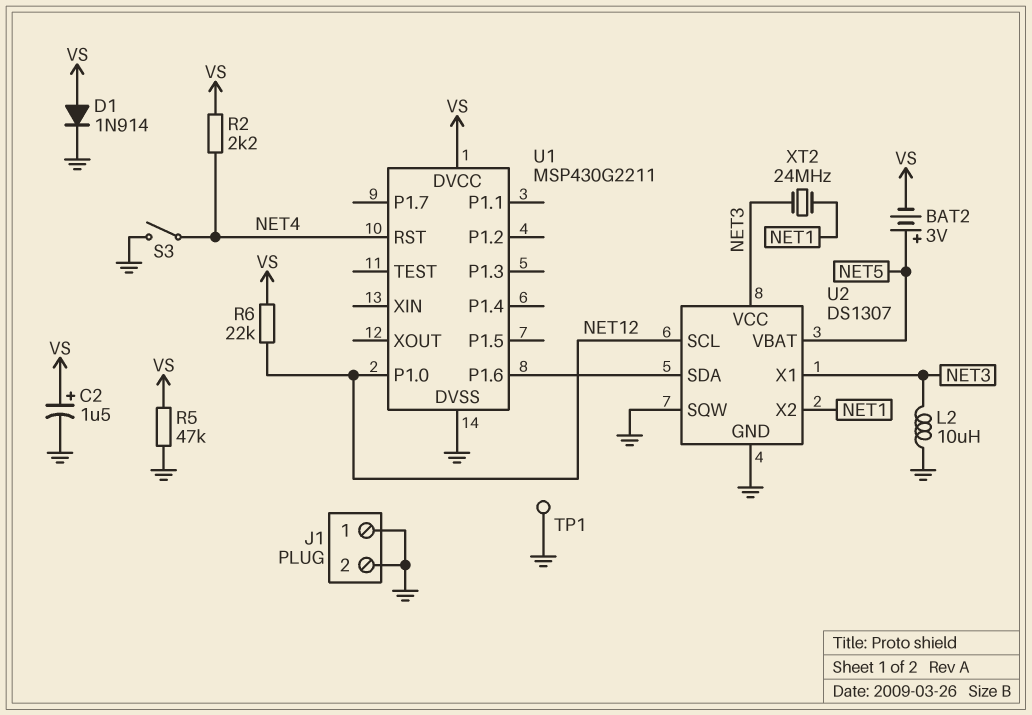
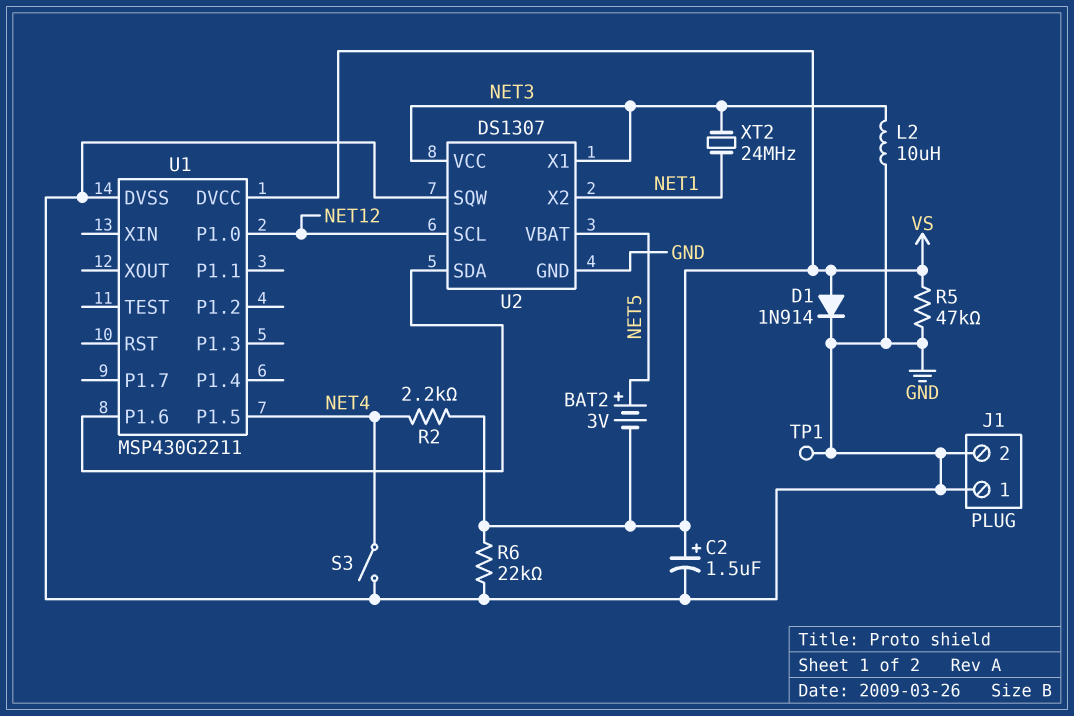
R6: 22k (NET12, VS) -> 22k (GND, VS)
U1 pin P1.5: none -> NET4
U1 pin RST: NET4 -> none

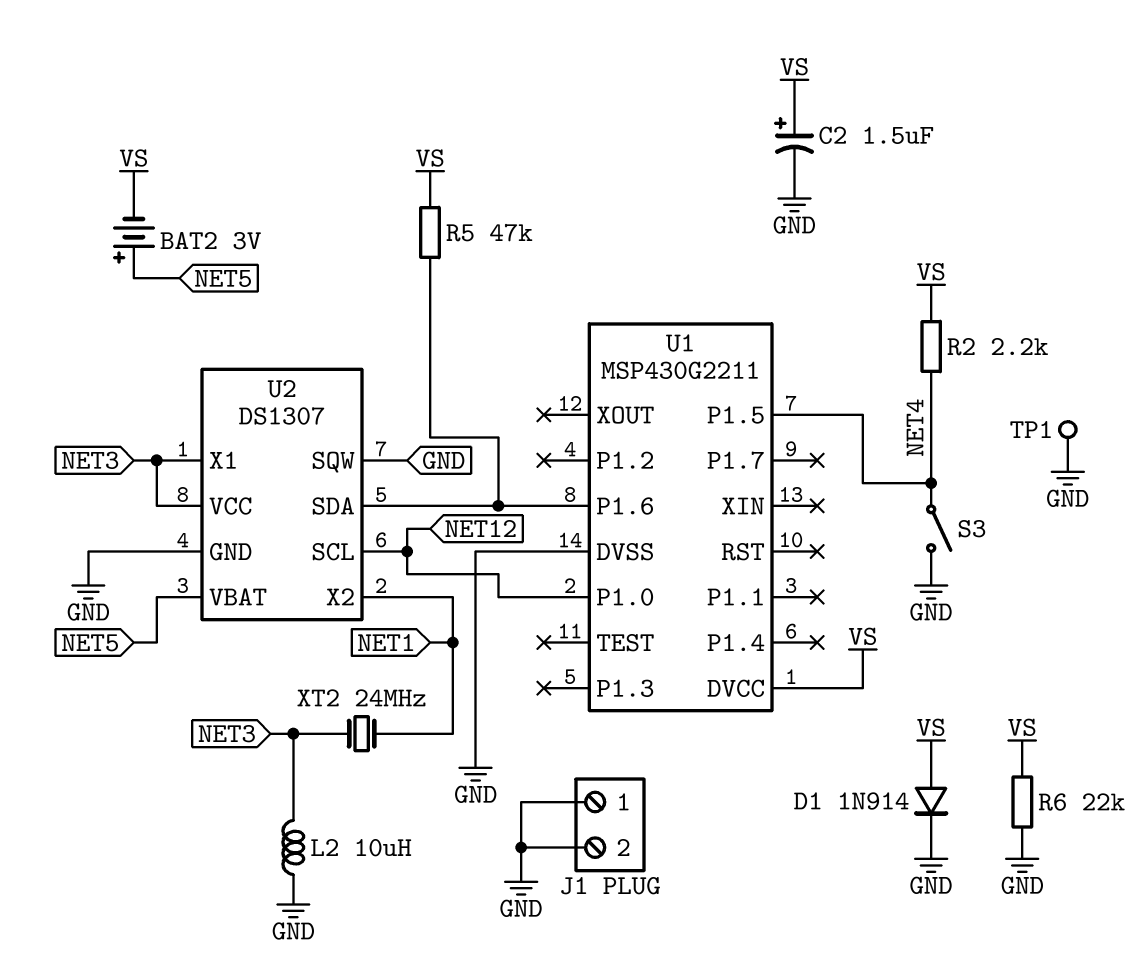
R5: 47k (GND, VS) -> 47k (U1/P1.6, VS)

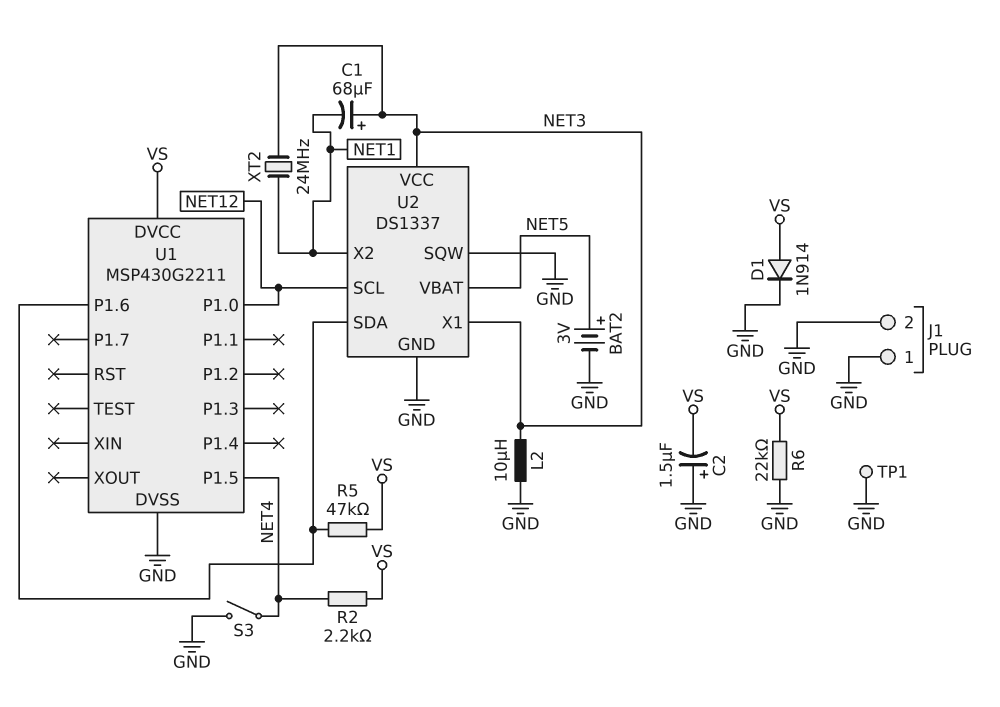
BAT2: 3V (plus NET5, minus VS) -> 3V (plus NET5, minus GND)
C1: none -> 68uF (plus NET3, minus NET1)
C2: 1.5uF (plus VS, minus GND) -> 1.5uF (plus GND, minus VS)
U2: DS1307 -> DS1337

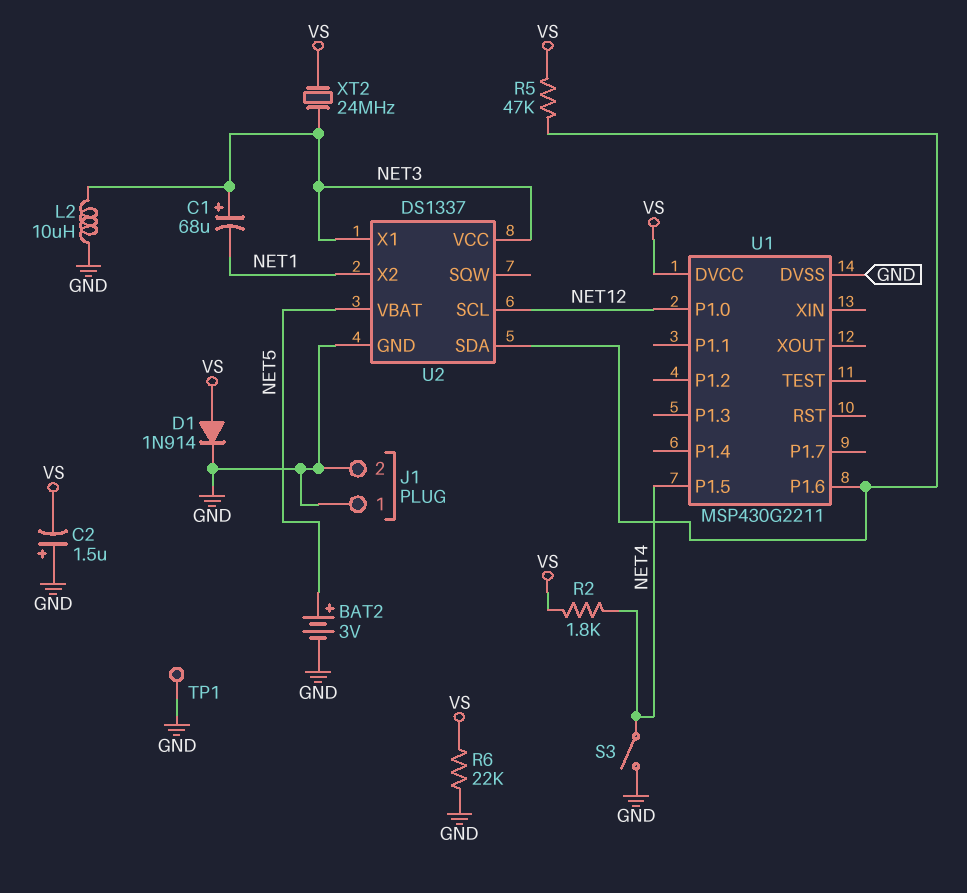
R2: 2.2k (NET4, VS) -> 1.8k (NET4, VS)
U2 pin SQW: GND -> none
XT2: 24MHz (NET1, NET3) -> 24MHz (NET3, VS)

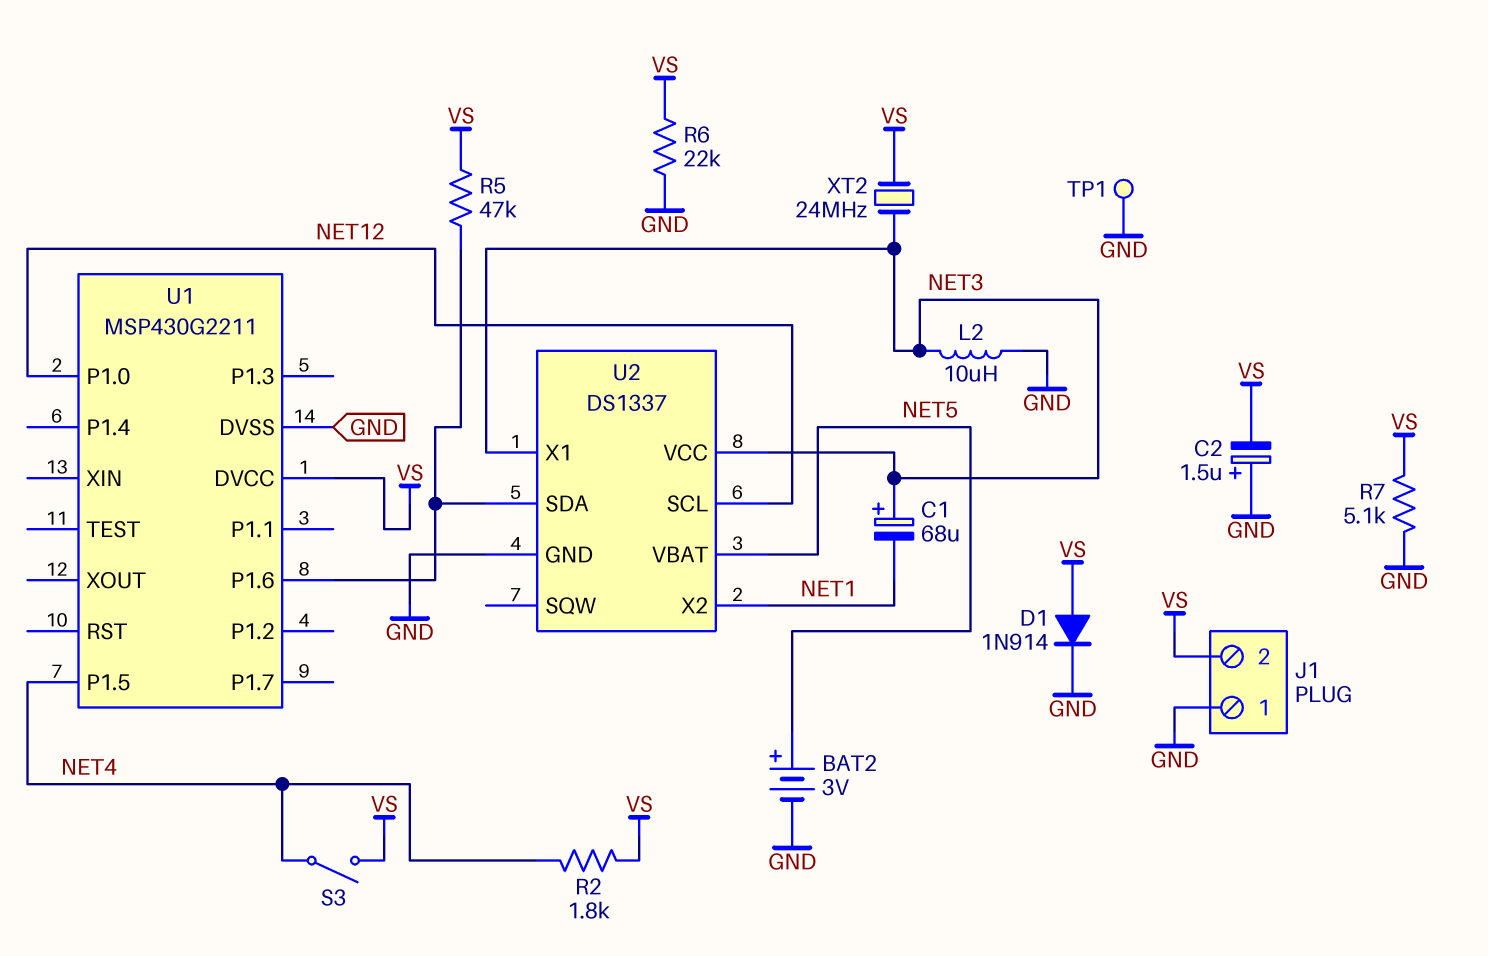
J1 pin 2: GND -> VS
R7: none -> 5.1k (GND, VS)
S3: switch (GND, NET4) -> switch (NET4, VS)

